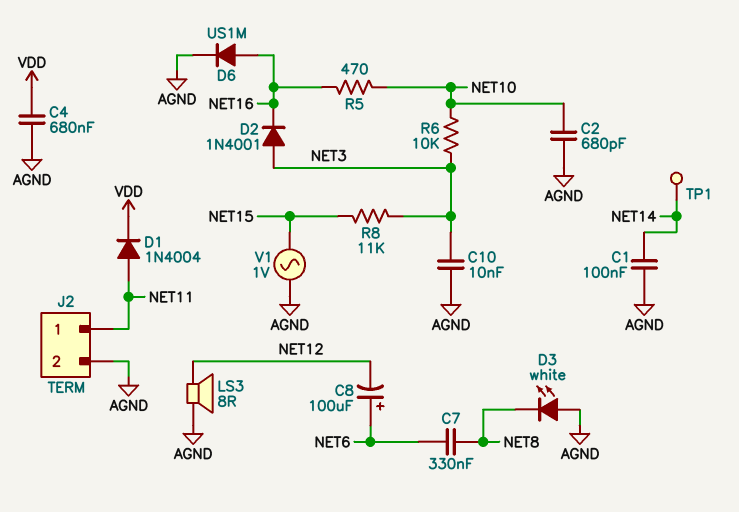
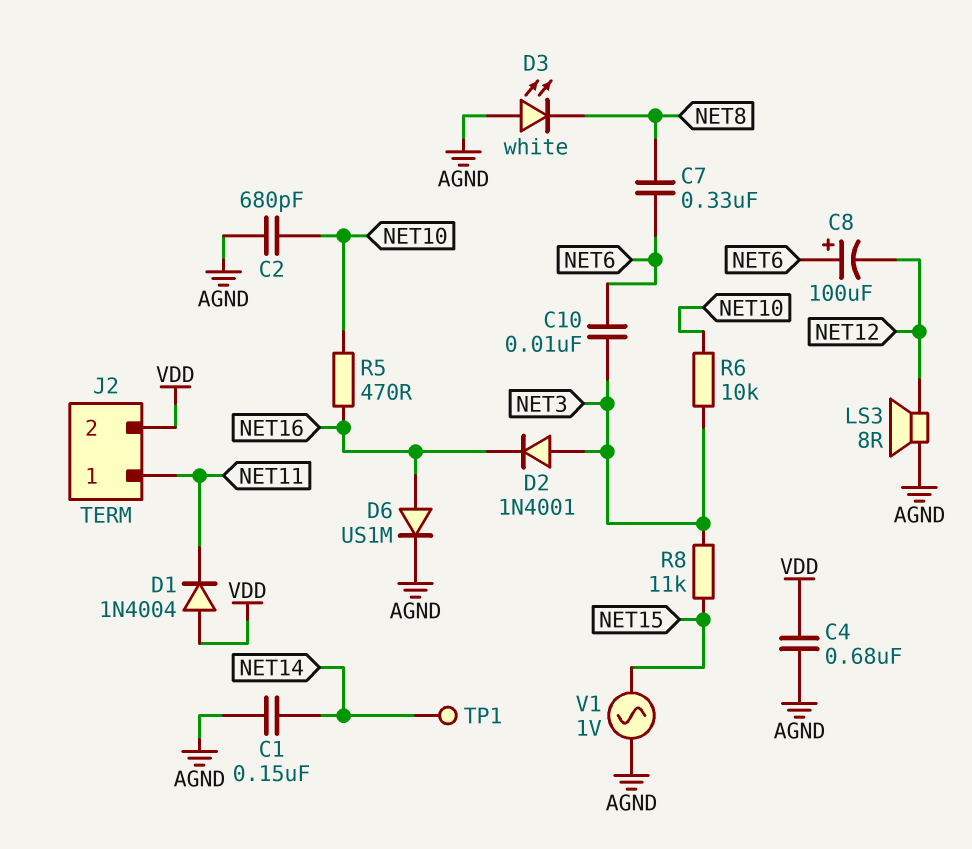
C1: 100nF (AGND, NET14) -> 150nF (AGND, NET14)
C10: 10nF (AGND, NET3) -> 10nF (NET3, NET6)
D1: diode 1N4004 (A NET11, K VDD) -> diode 1N4004 (A VDD, K NET11)
J2 pin 2: AGND -> VDD

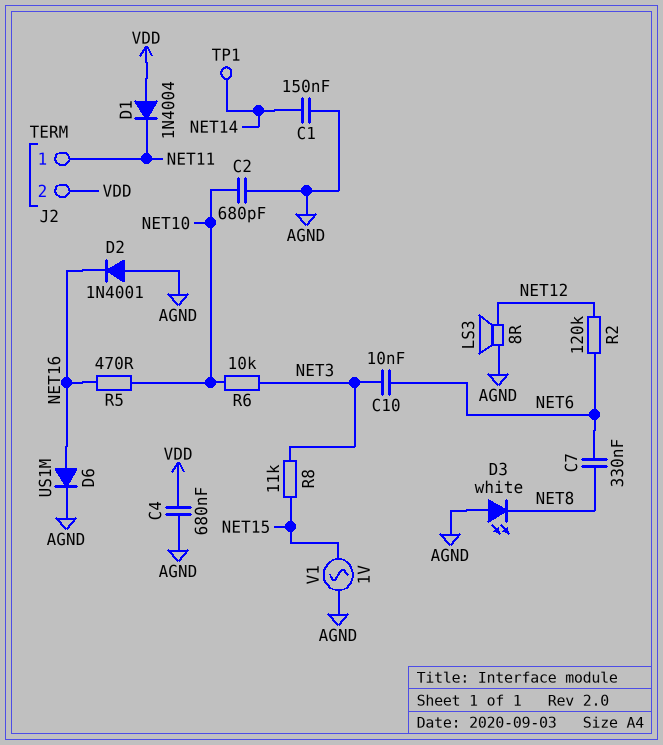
C8: 100uF (plus NET6, minus NET12) -> none
D2: diode 1N4001 (A NET3, K NET16) -> diode 1N4001 (A AGND, K NET16)
R2: none -> 120k (NET6, NET12)

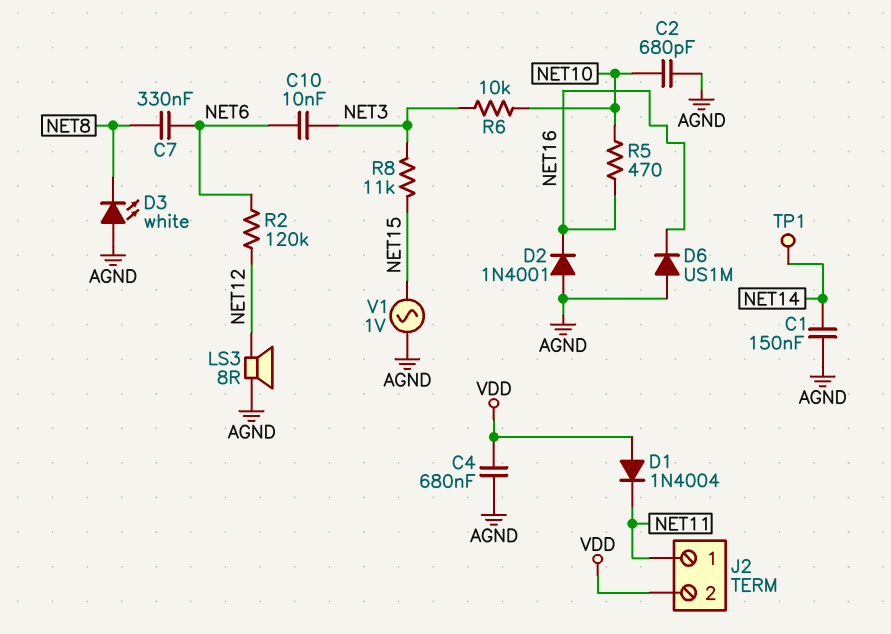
D6: diode US1M (A NET16, K AGND) -> diode US1M (A AGND, K NET16)

